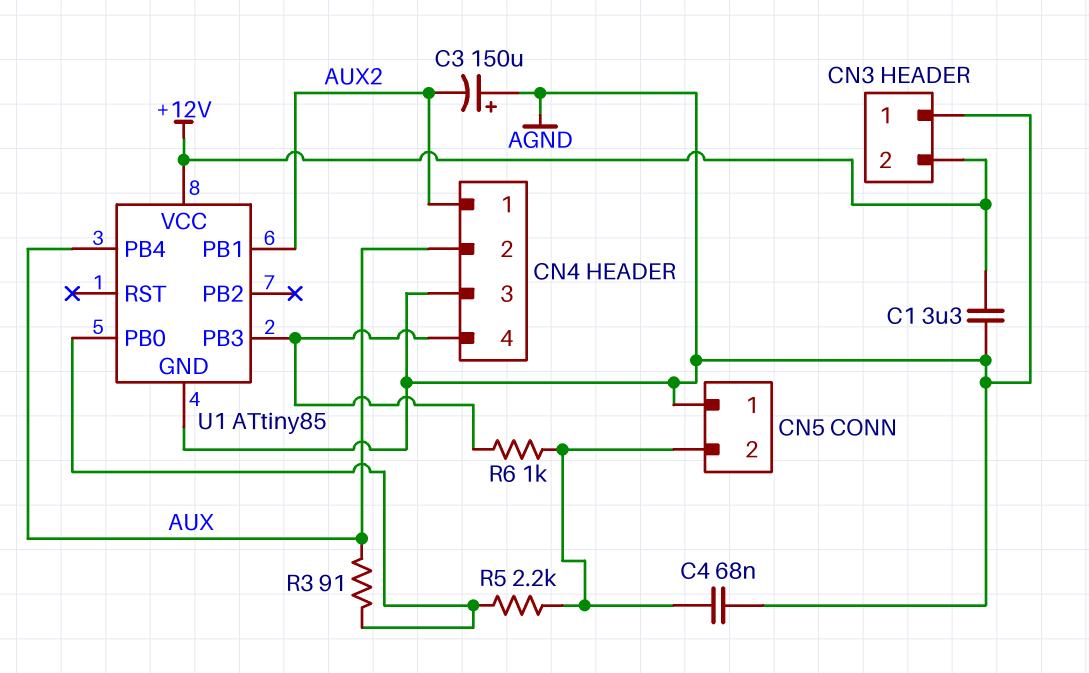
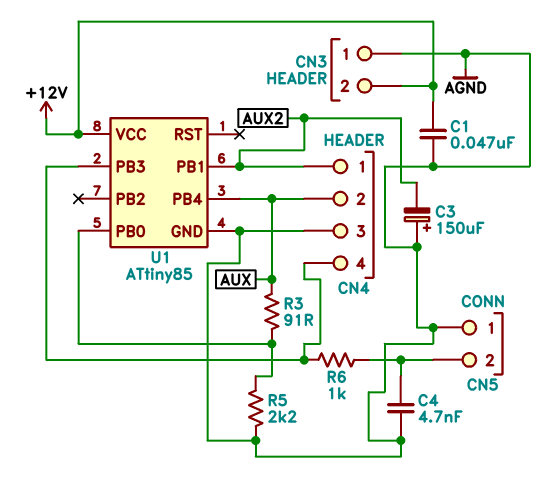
C1: 3.3uF (+12V, AGND) -> 47nF (+12V, AGND)
C4: 68nF (AGND, CN5/2) -> 4.7nF (AGND, CN5/2)
R5: 2.2k (CN5/2, U1/PB0) -> 2.2k (AGND, U1/PB0)

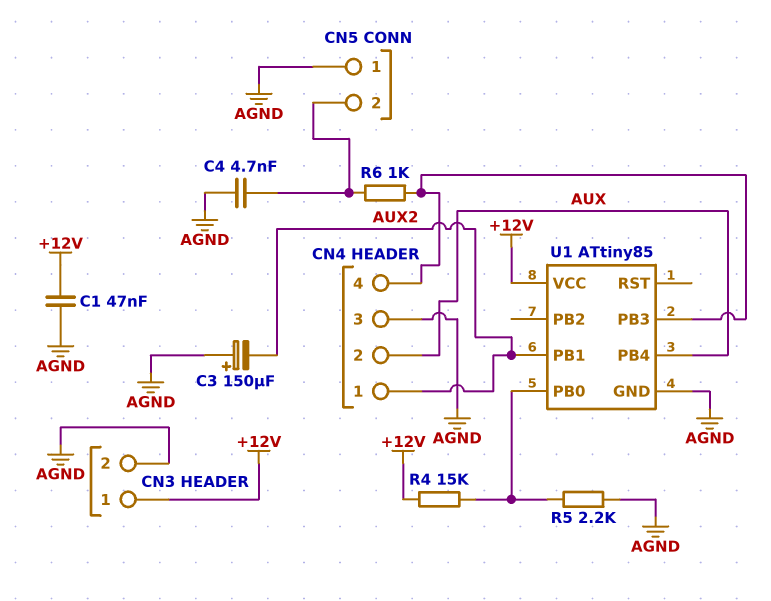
CN3 pin 1: AGND -> +12V
CN3 pin 2: +12V -> AGND
R3: 91 (AUX, U1/PB0) -> none
R4: none -> 15k (+12V, U1/PB0)

